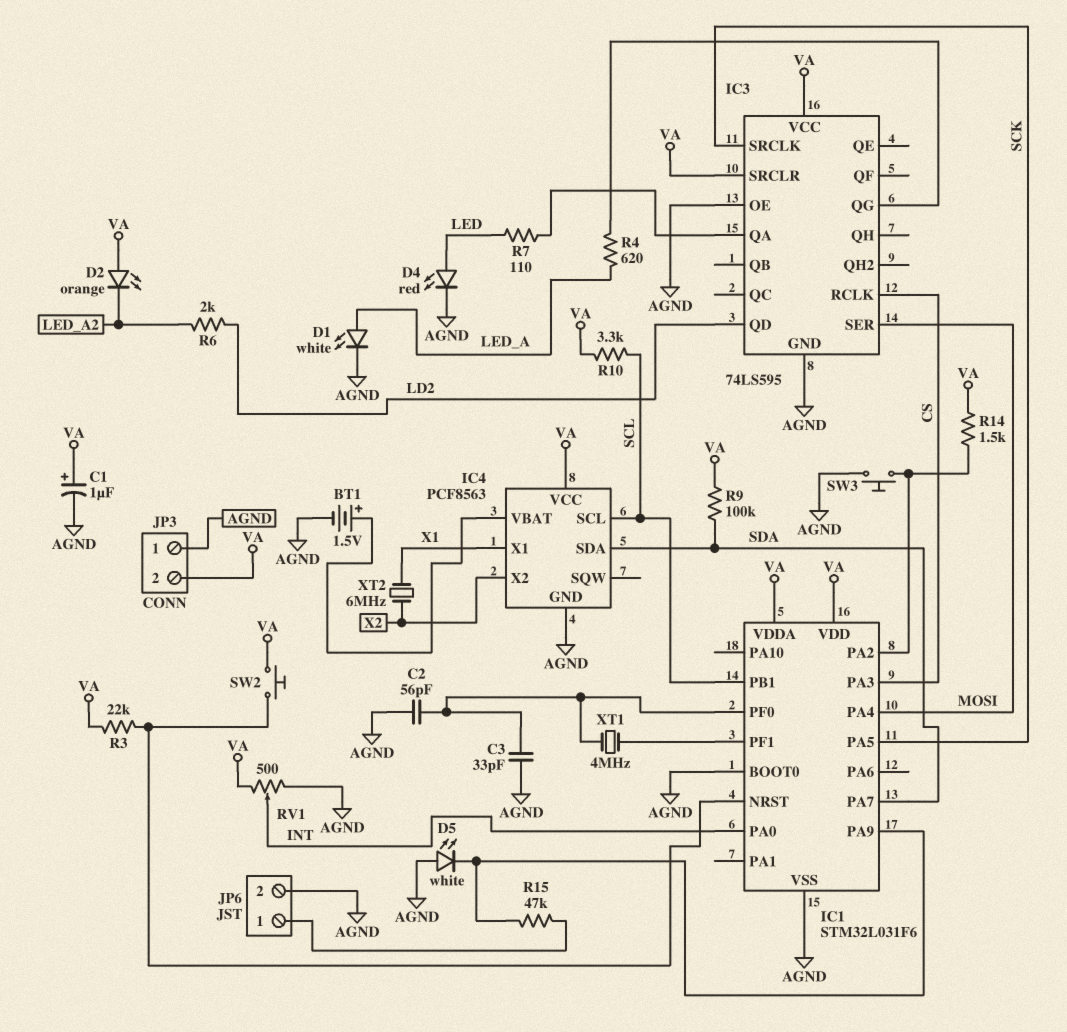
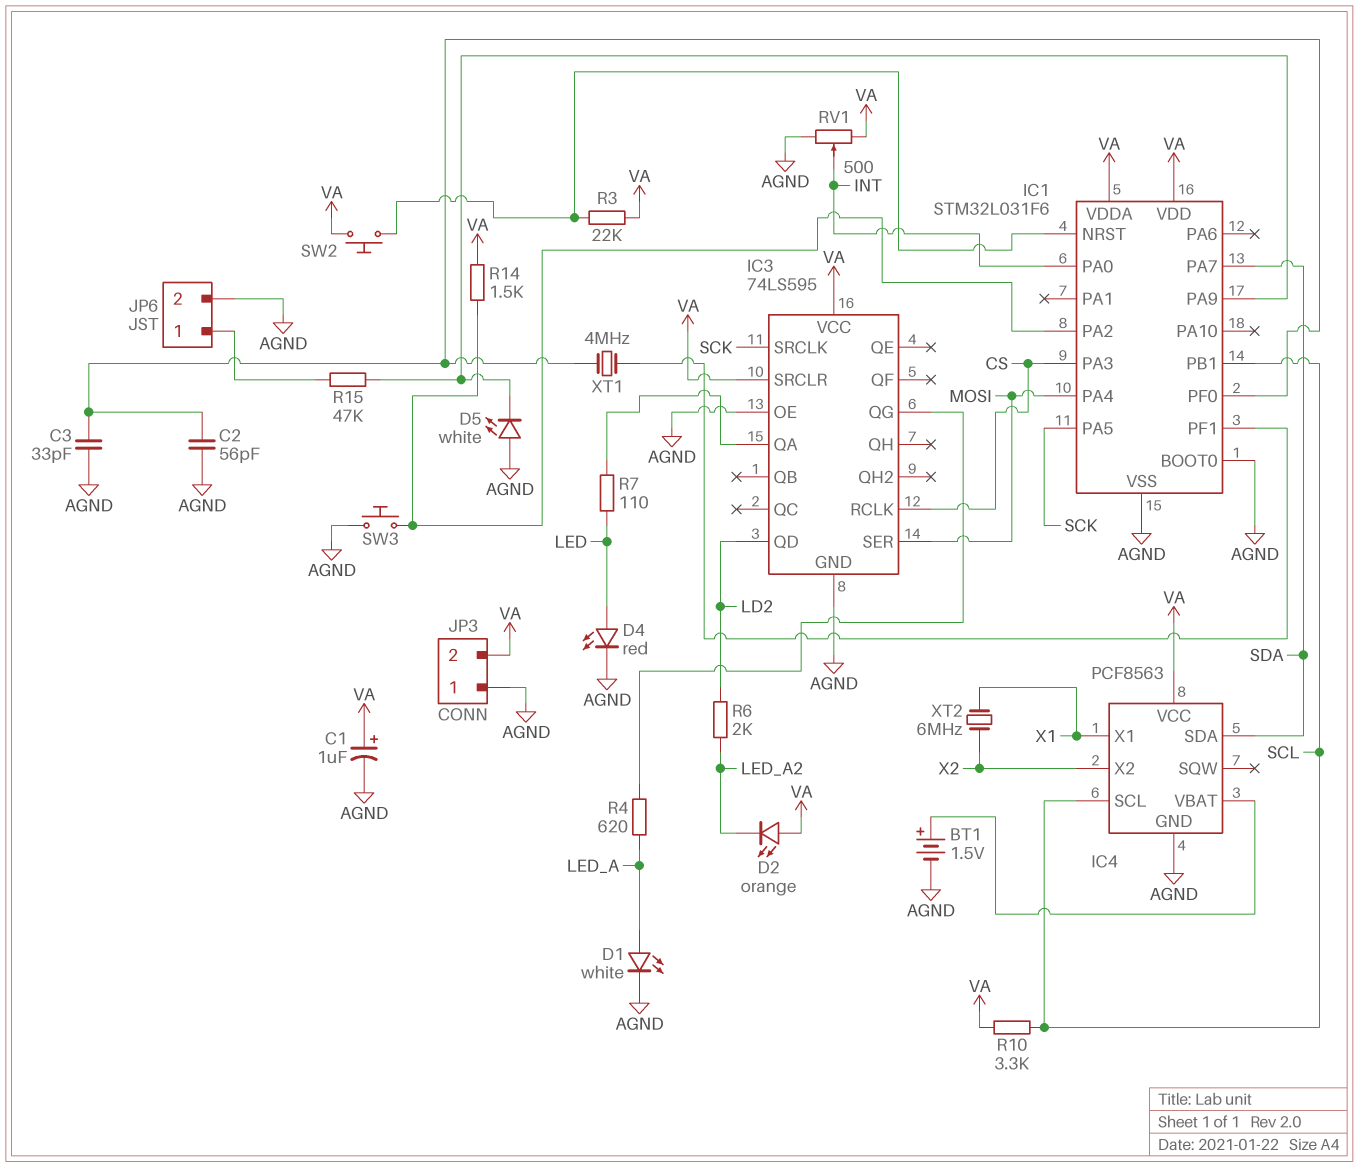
R9: 100k (SDA, VA) -> none

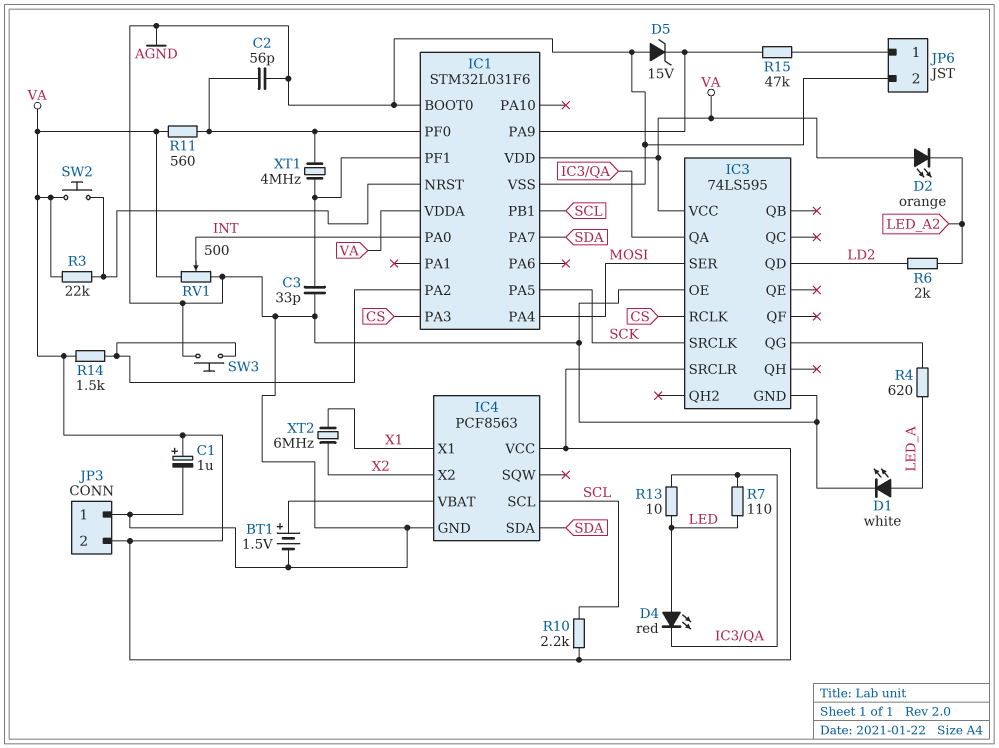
C3: 33pF (AGND, IC1/PF0) -> 33pF (AGND, IC1/PF1)
D4: LED red (A LED, K AGND) -> LED red (A LED, K IC3/QA)
D5: LED white (A AGND, K IC1/PA9) -> zener 15V (A AGND, K IC1/PA9)
R10: 3.3k (SCL, VA) -> 2.2k (SCL, VA)
R11: none -> 560 (IC1/PF0, VA)
R13: none -> 10 (IC3/QA, LED)

